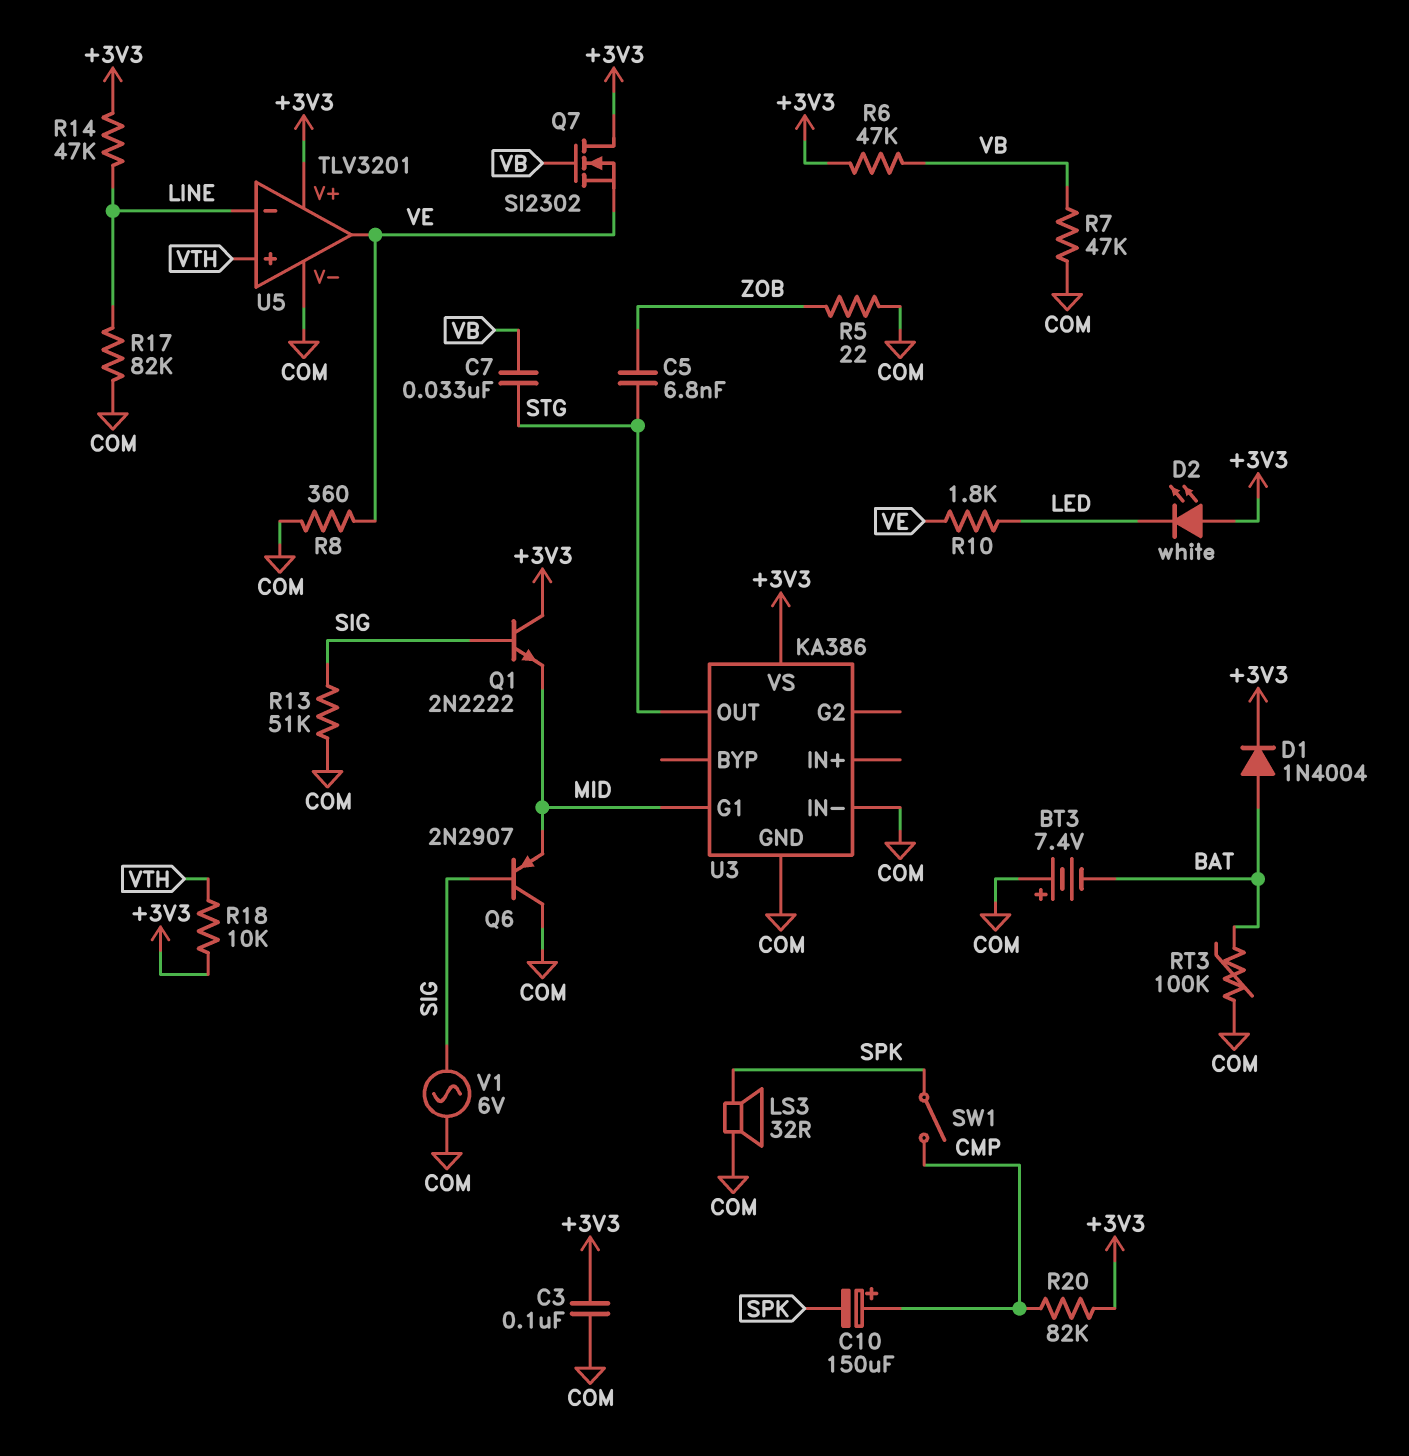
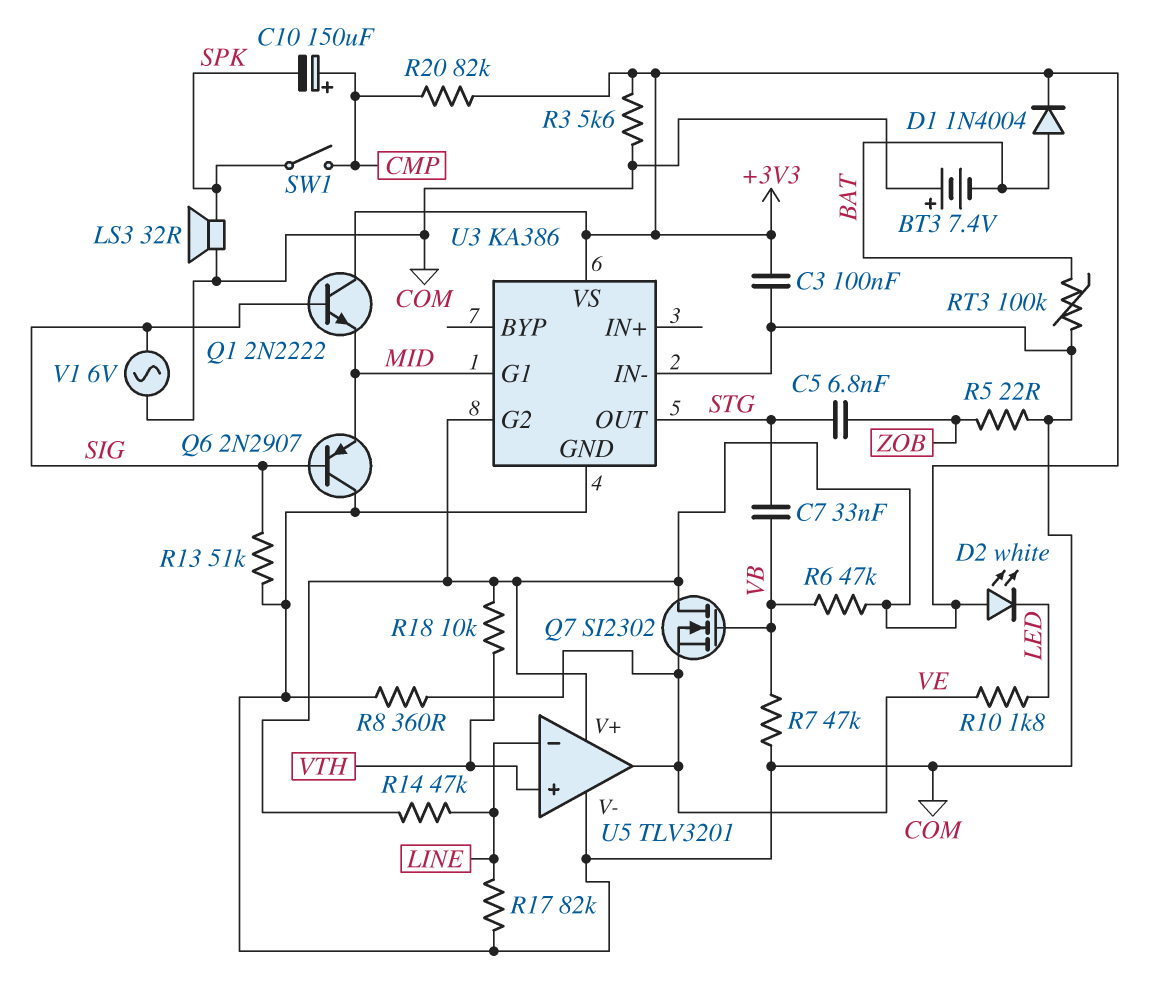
R3: none -> 5.6k (+3V3, COM)
U3 pin G2: none -> +3V3

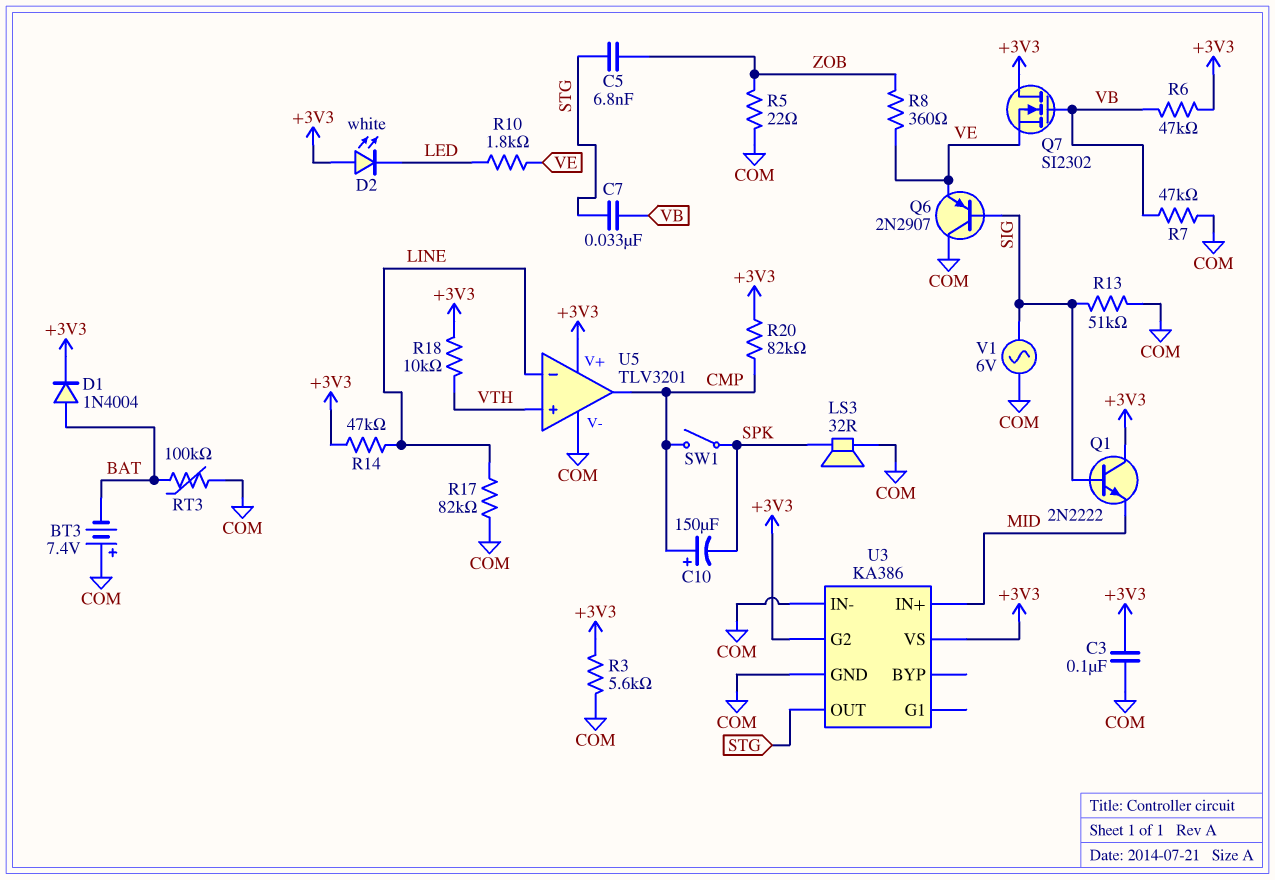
Q6: PNP 2N2907 (B SIG, C COM, E MID) -> PNP 2N2907 (B SIG, C COM, E VE)
R8: 360 (COM, VE) -> 360 (VE, ZOB)
U3 pin G1: MID -> none
U3 pin IN+: none -> MID
U5 pin out: VE -> CMP

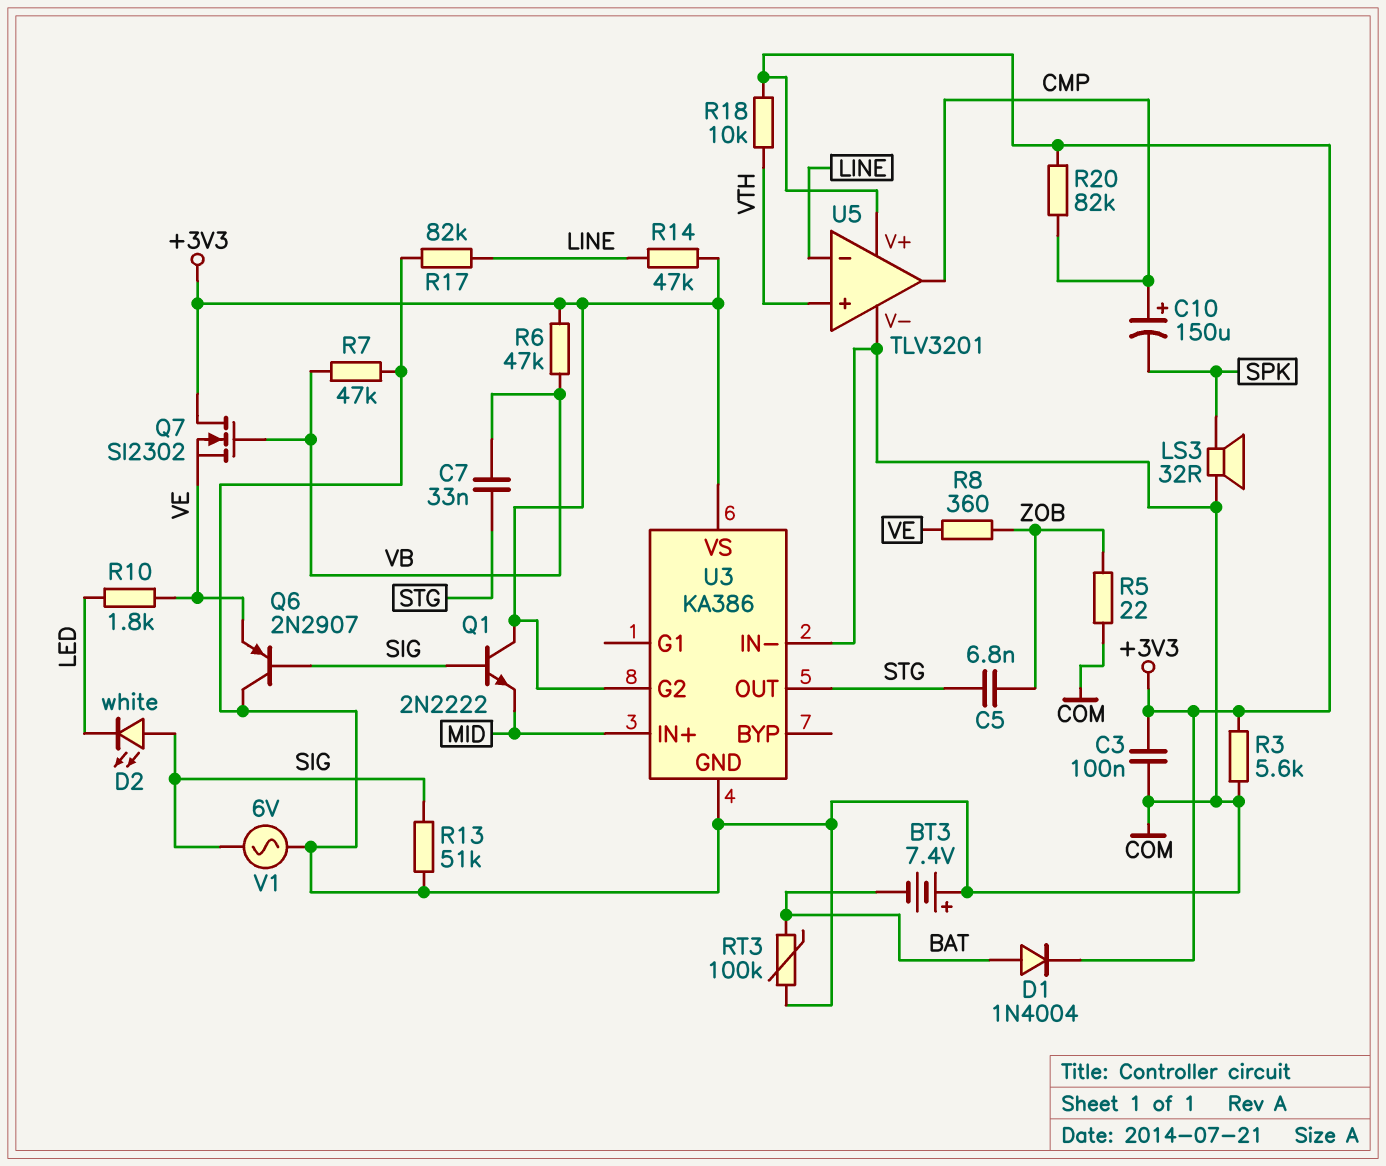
D2: LED white (A +3V3, K LED) -> LED white (A SIG, K LED)
SW1: switch (CMP, SPK) -> none

